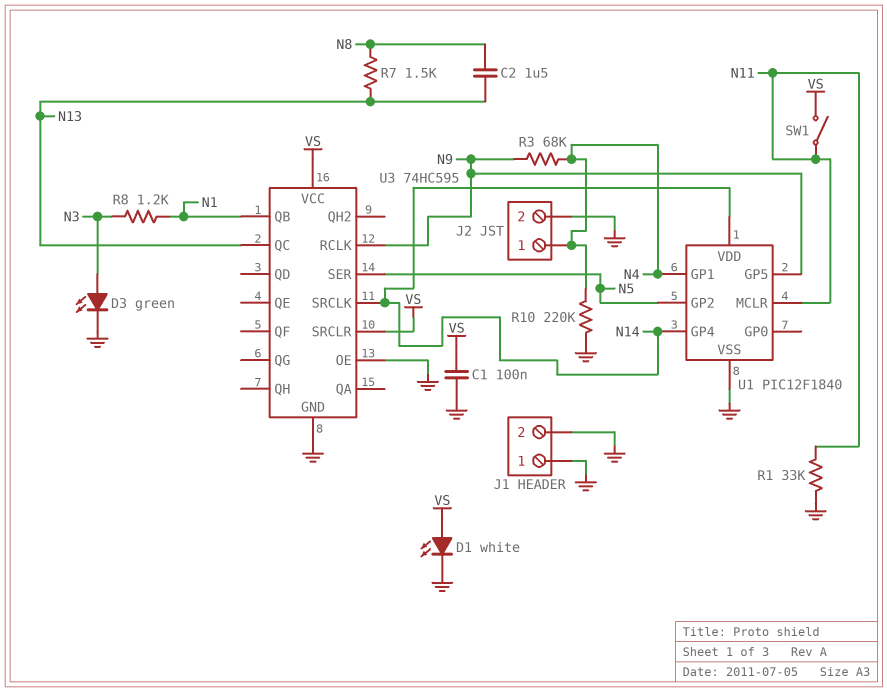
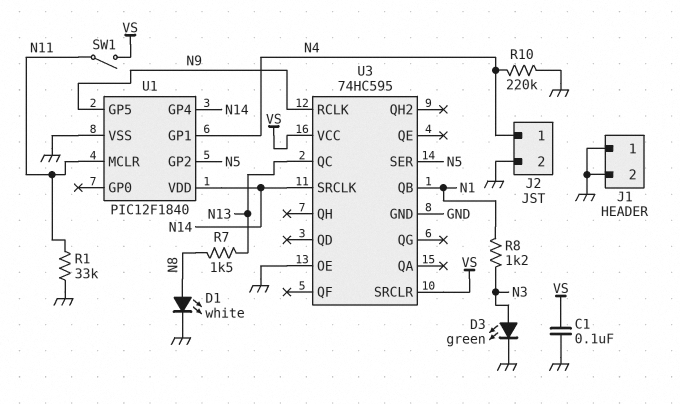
C2: 1.5uF (N8, N13) -> none
D1: LED white (A VS, K GND) -> LED white (A N8, K GND)
R3: 68k (N4, N9) -> none

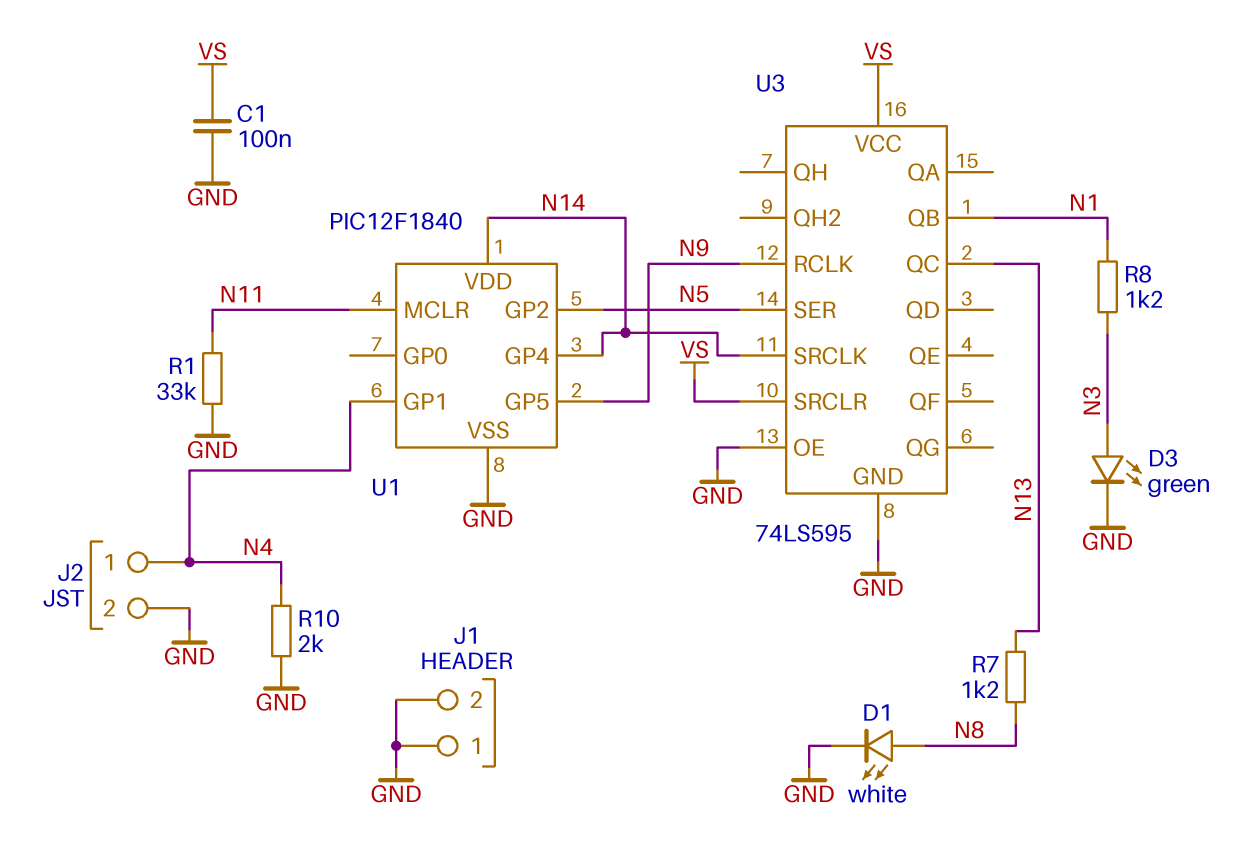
R7: 1.5k (N8, N13) -> 1.2k (N8, N13)
R10: 220k (GND, N4) -> 2k (GND, N4)
SW1: switch (N11, VS) -> none
U3: 74HC595 -> 74LS595

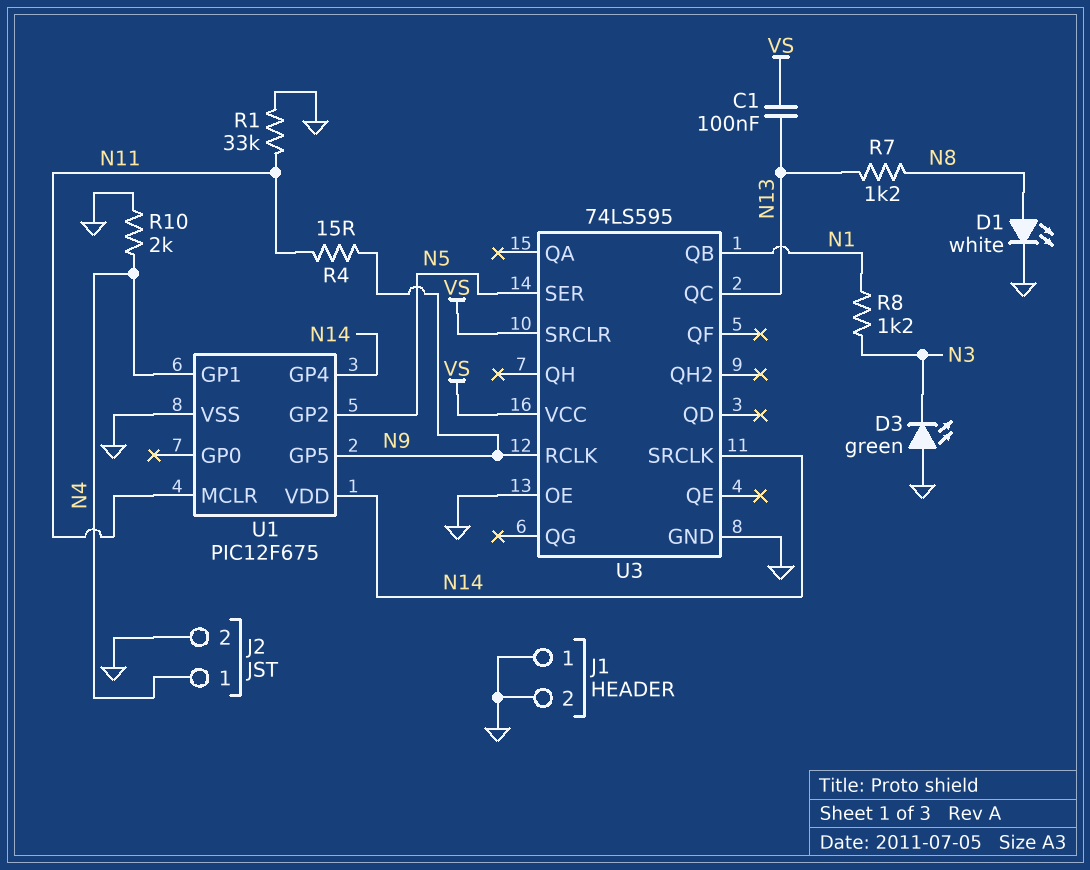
C1: 100nF (GND, VS) -> 100nF (N13, VS)
D3: LED green (A N3, K GND) -> LED green (A GND, K N3)
R4: none -> 15 (N9, N11)
U1: PIC12F1840 -> PIC12F675

